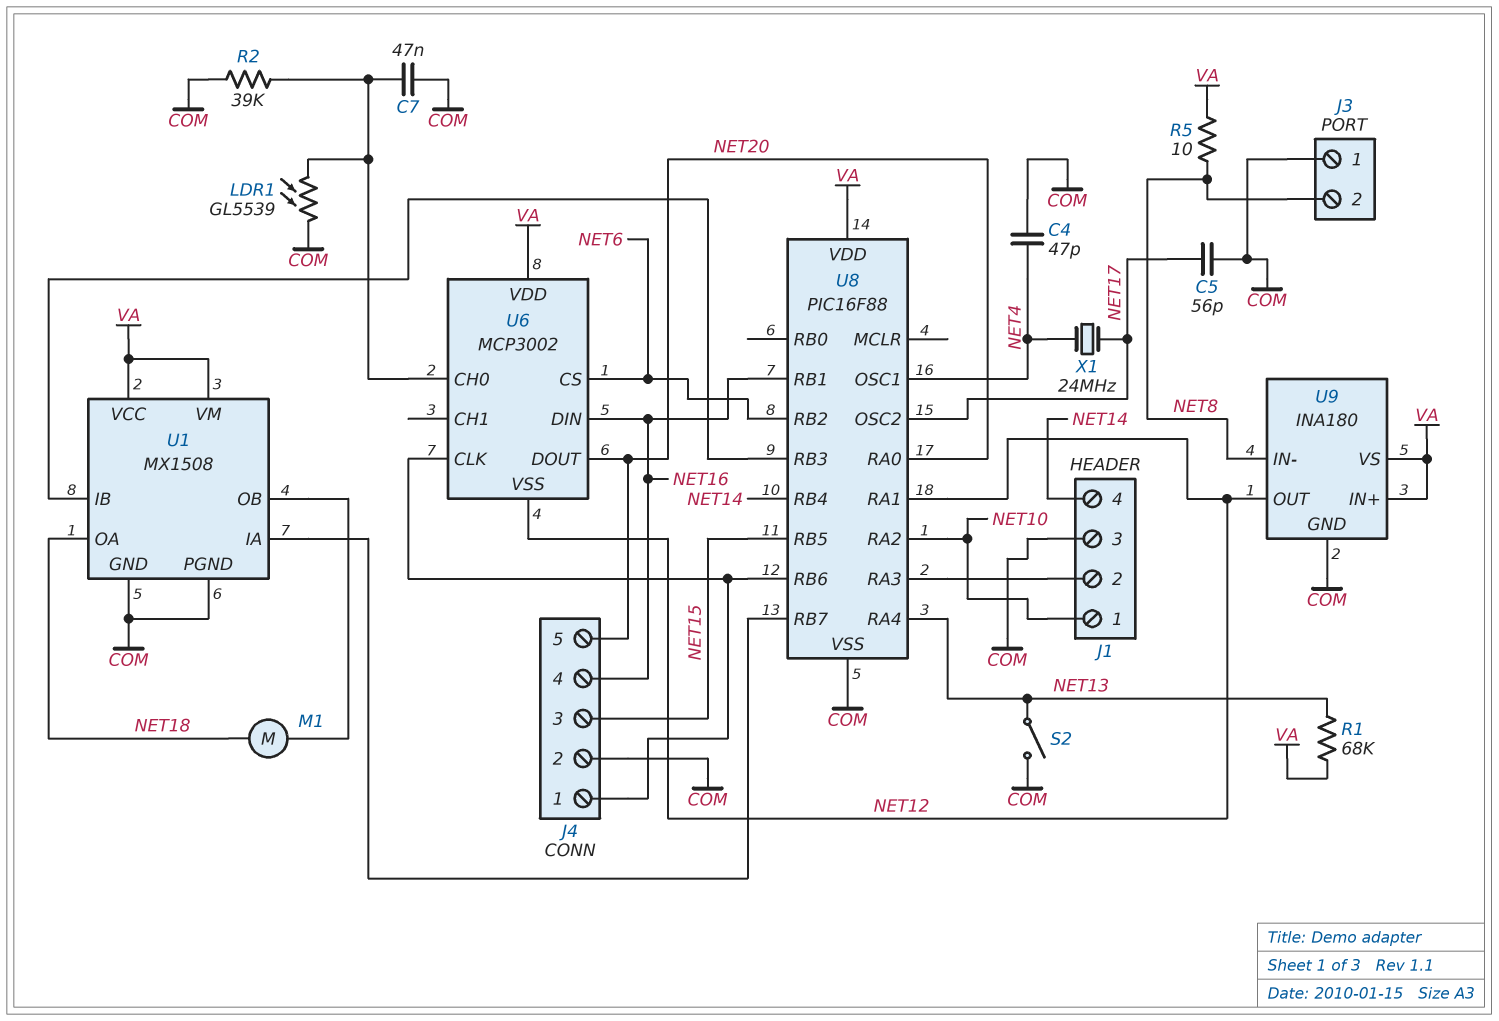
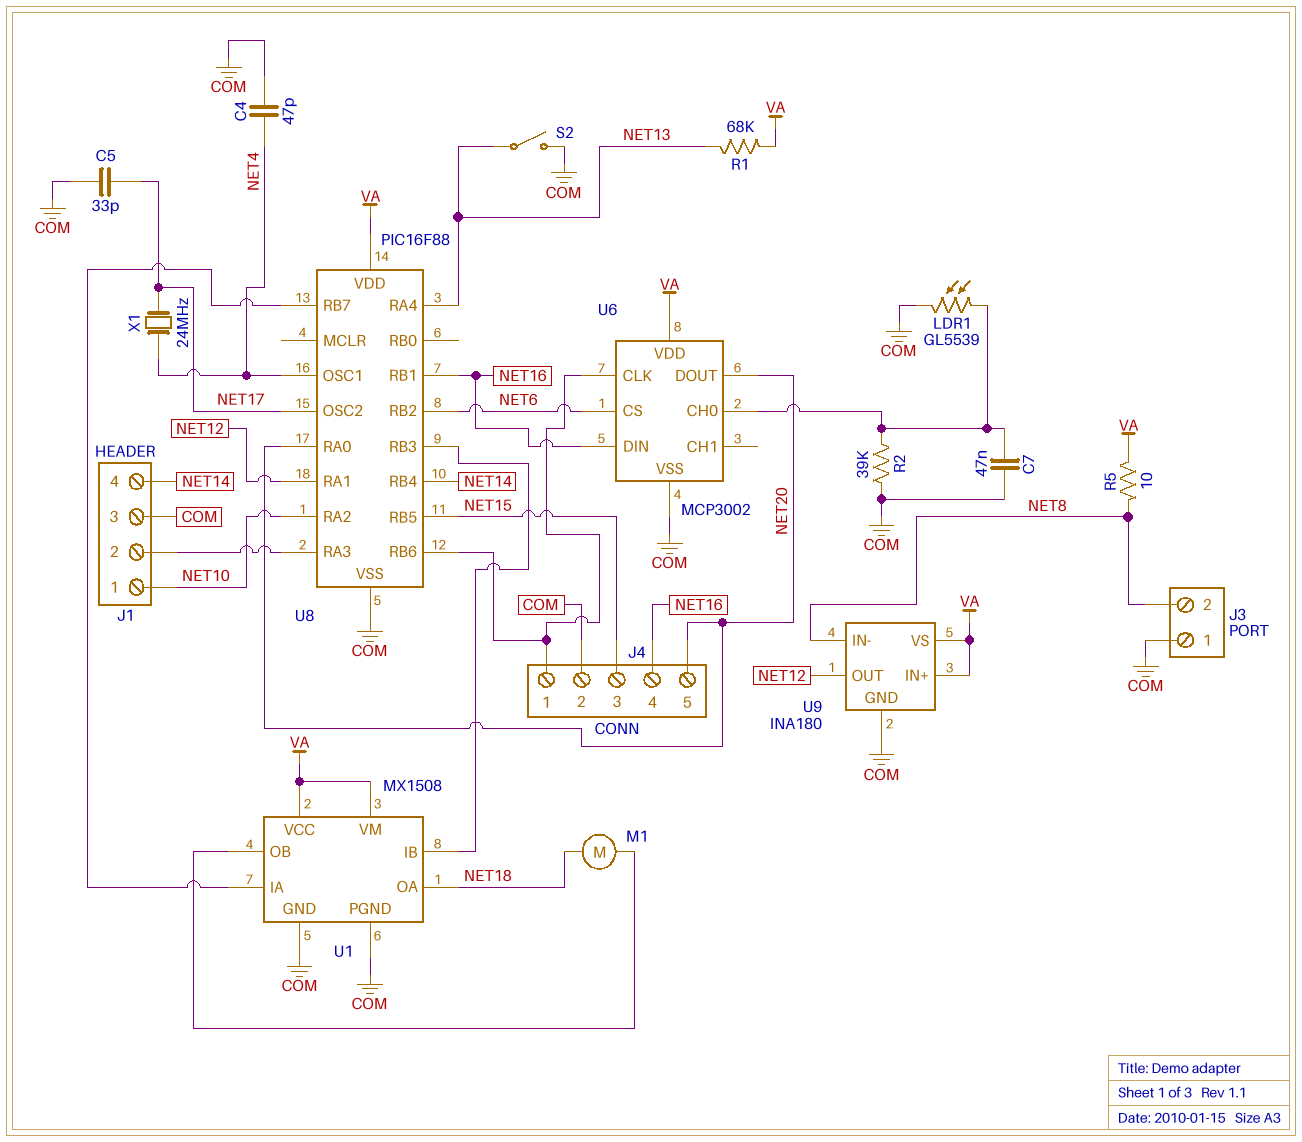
C5: 56pF (COM, NET17) -> 33pF (COM, NET17)
U6 pin VSS: NET12 -> COM

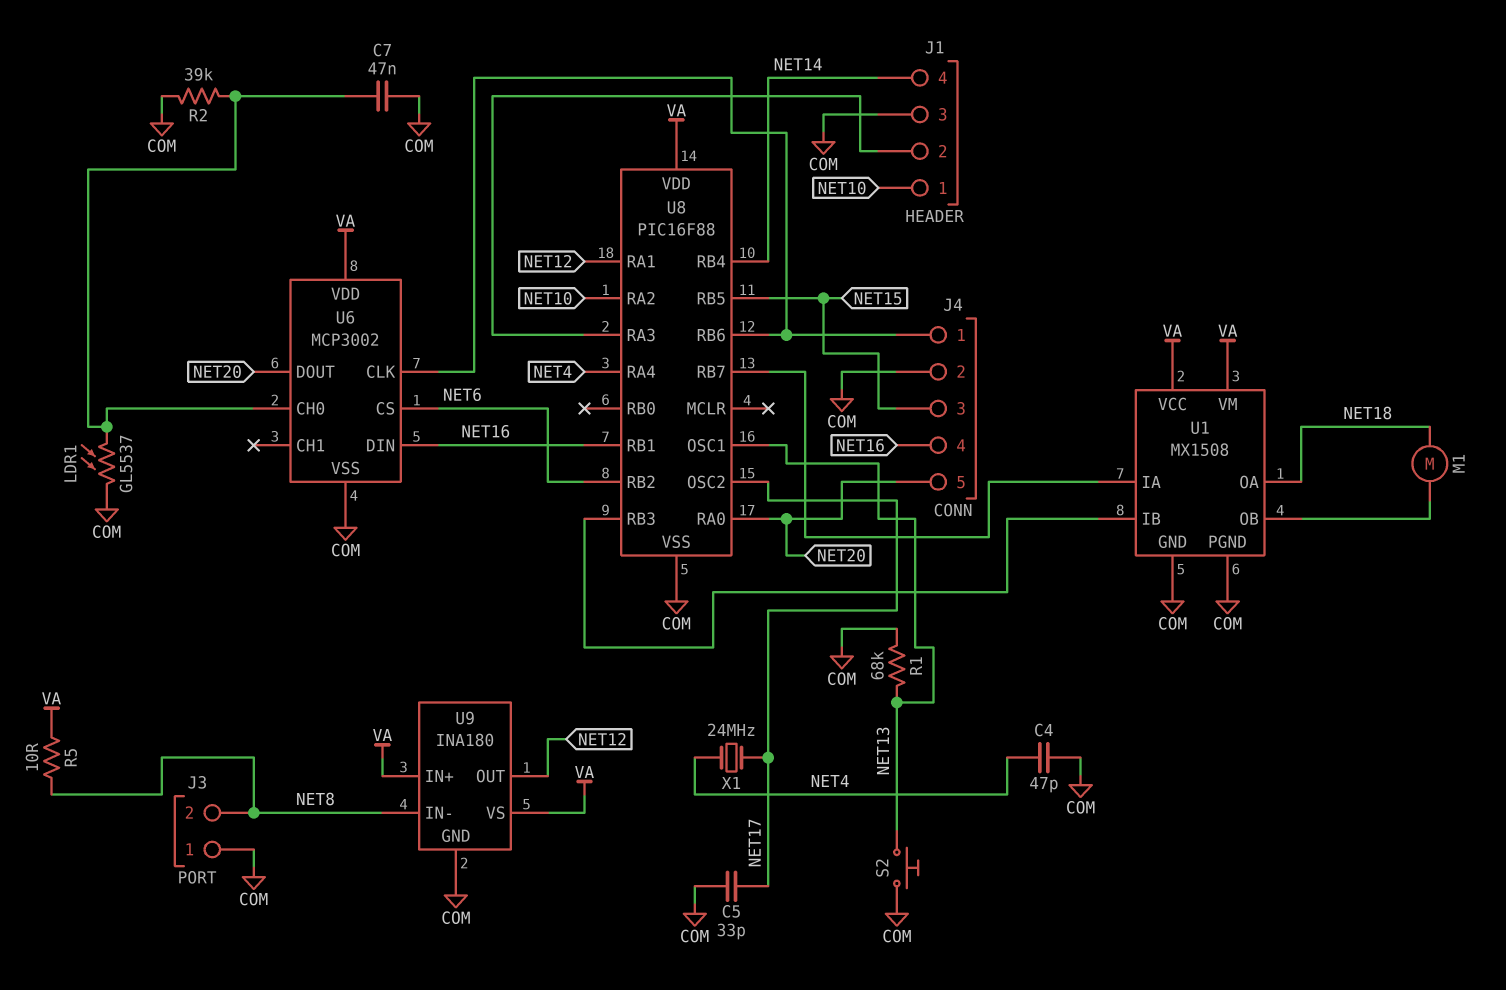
LDR1: GL5539 (COM, U6/CH0) -> GL5537 (COM, U6/CH0)
R1: 68k (NET13, VA) -> 68k (COM, NET13)
S2: switch (COM, NET13) -> button (COM, NET13)
U8 pin OSC1: NET4 -> NET13
U8 pin RA4: NET13 -> NET4

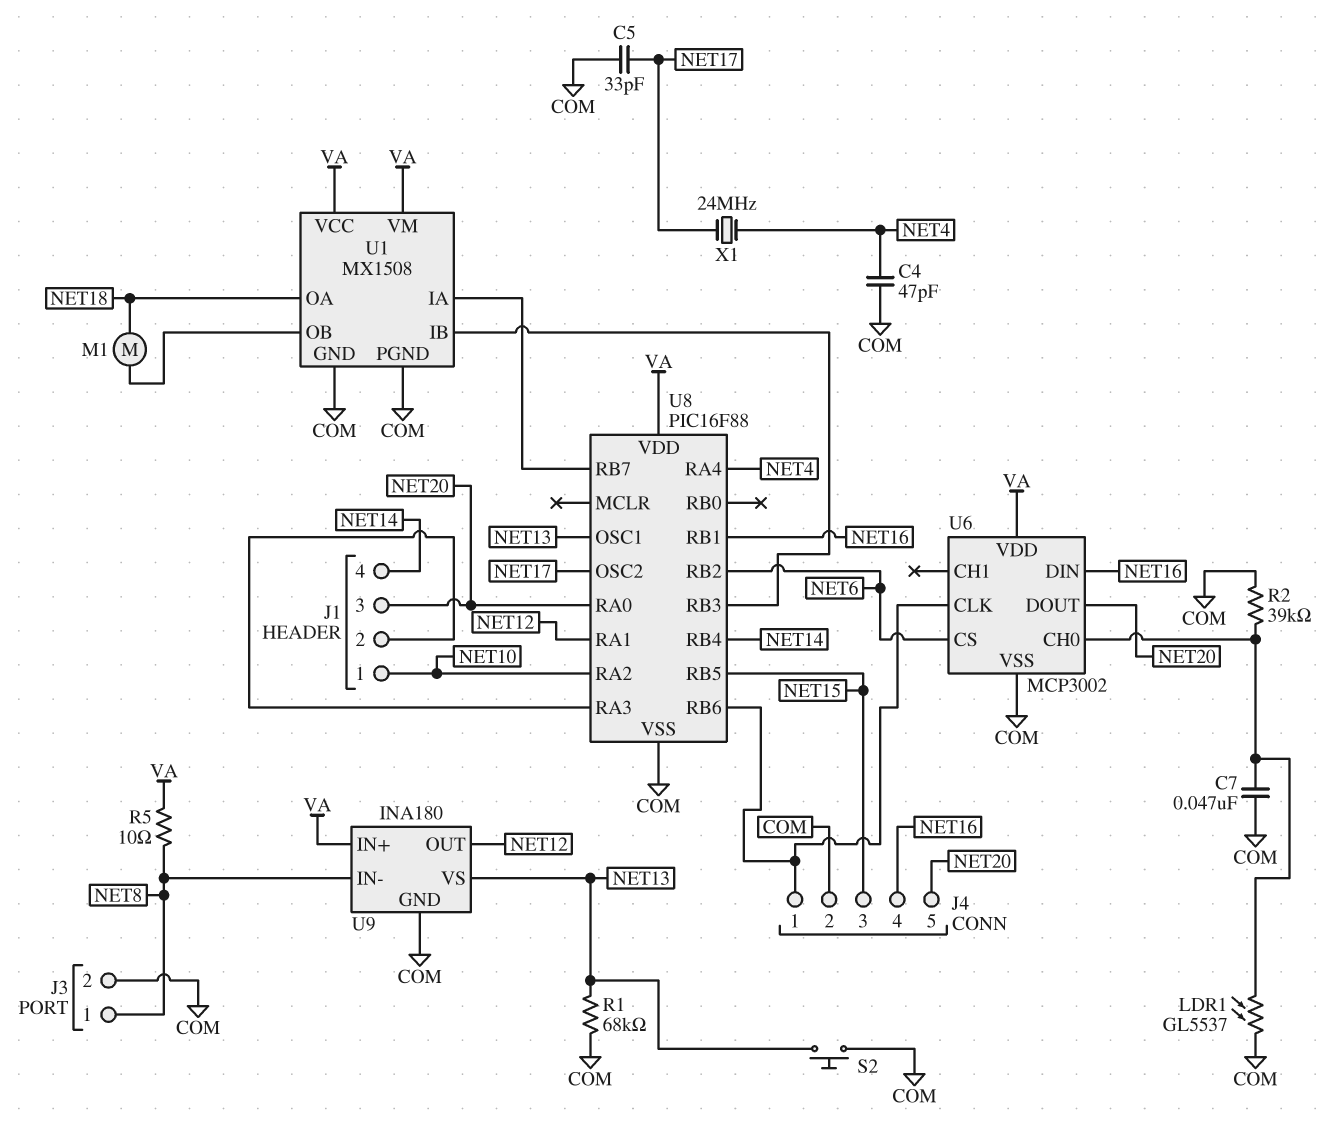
J1 pin 3: COM -> NET20
J3 pin 1: COM -> NET8
J3 pin 2: NET8 -> COM
U9 pin VS: VA -> NET13

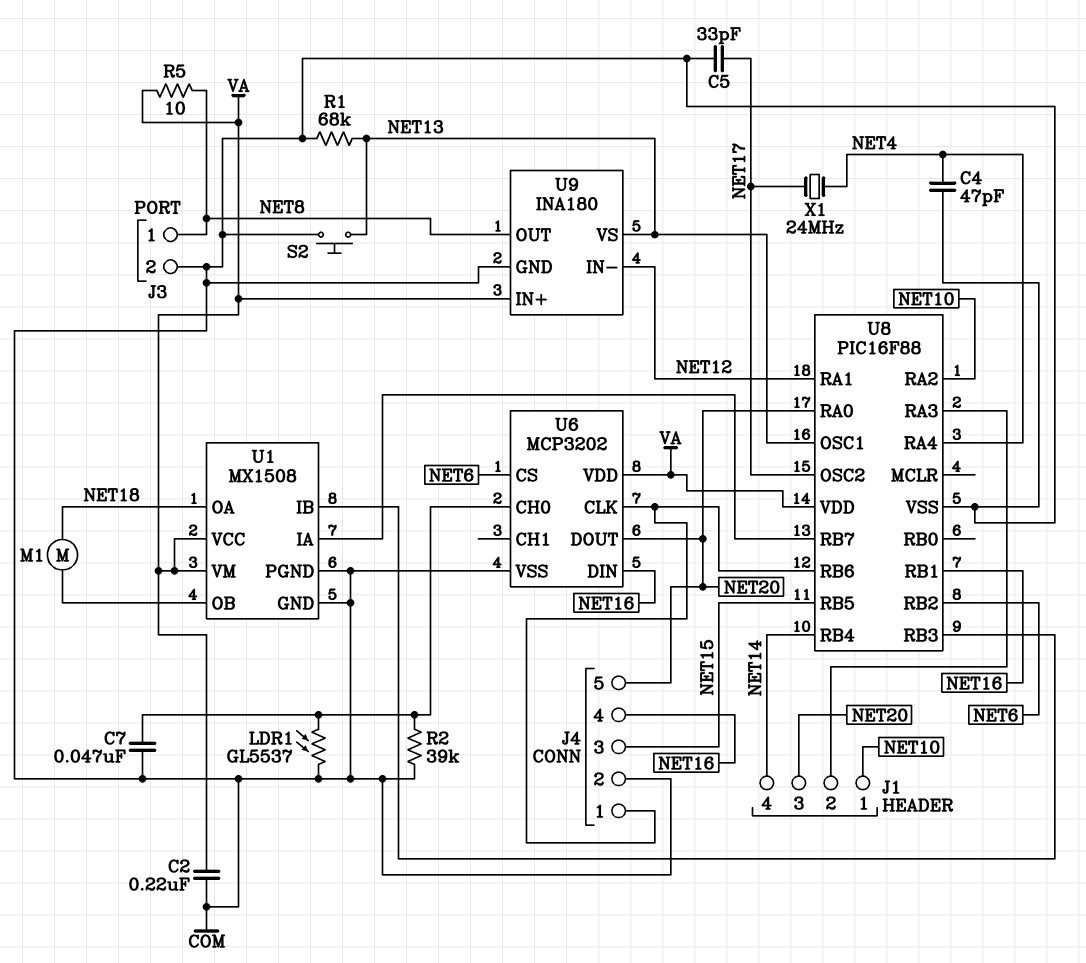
C2: none -> 220nF (COM, VA)
U6: MCP3002 -> MCP3202
U9 pin IN-: NET8 -> NET12
U9 pin OUT: NET12 -> NET8

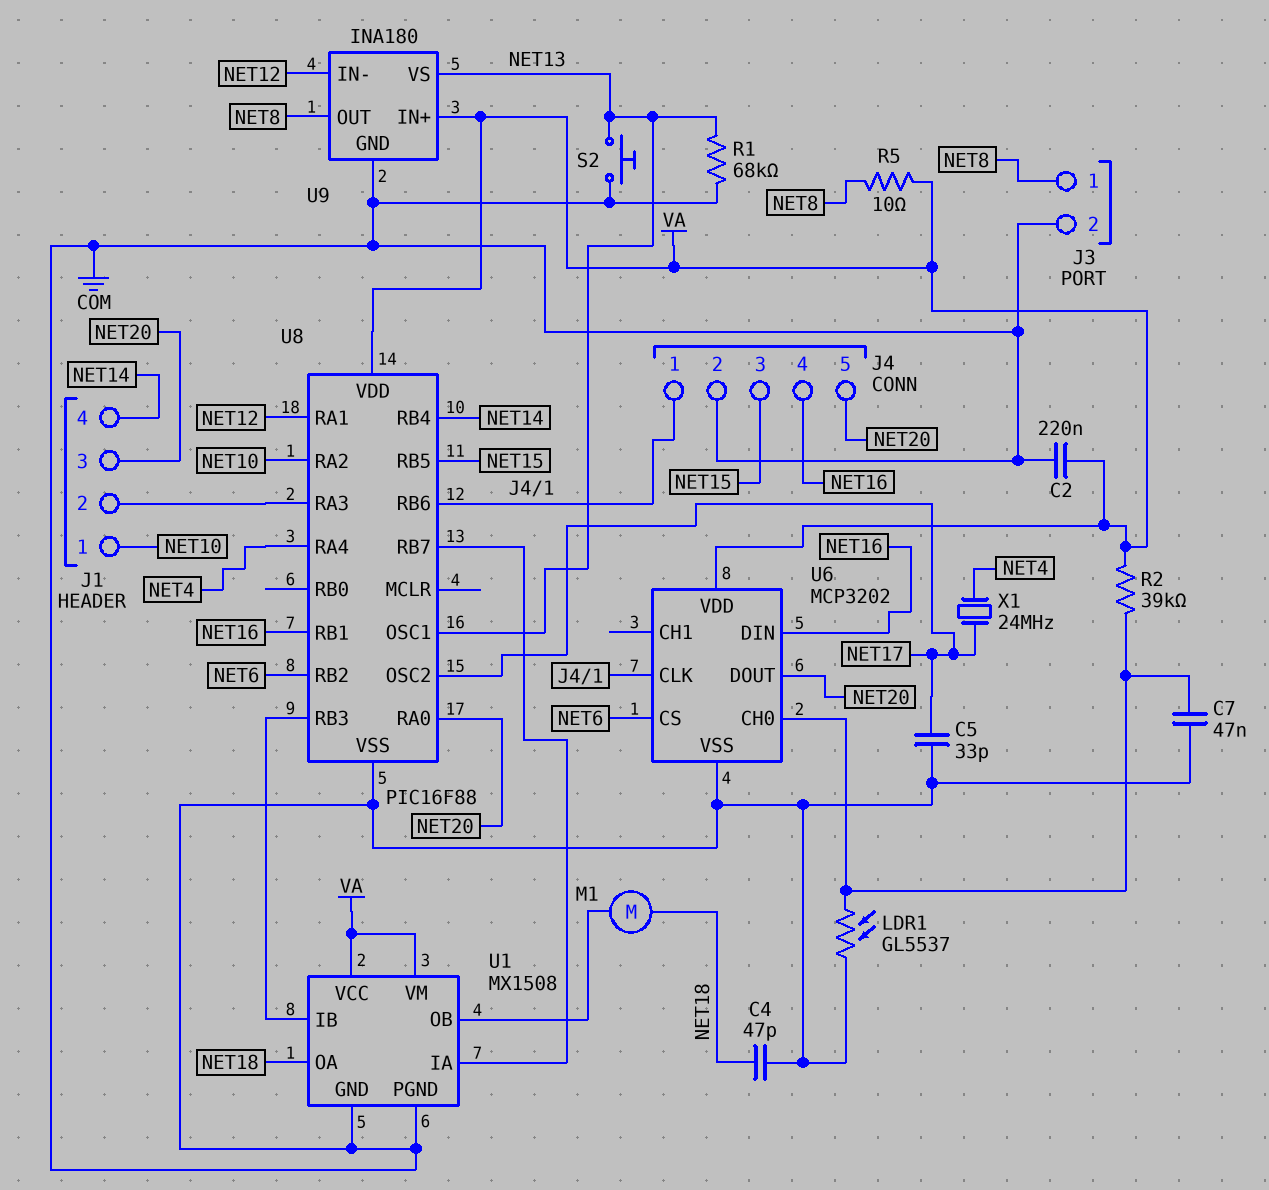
C4: 47pF (COM, NET4) -> 47pF (COM, NET18)
R2: 39k (COM, U6/CH0) -> 39k (U6/CH0, VA)

